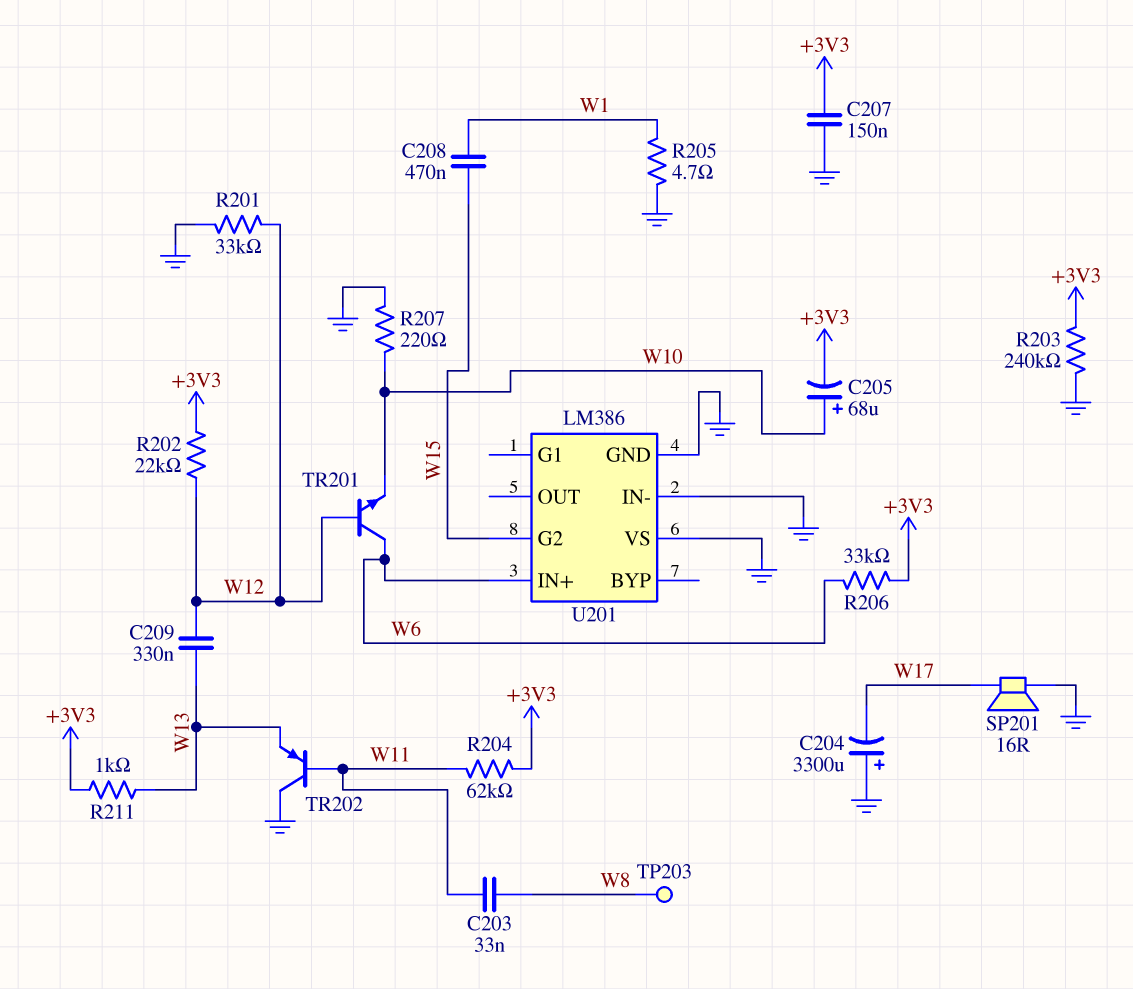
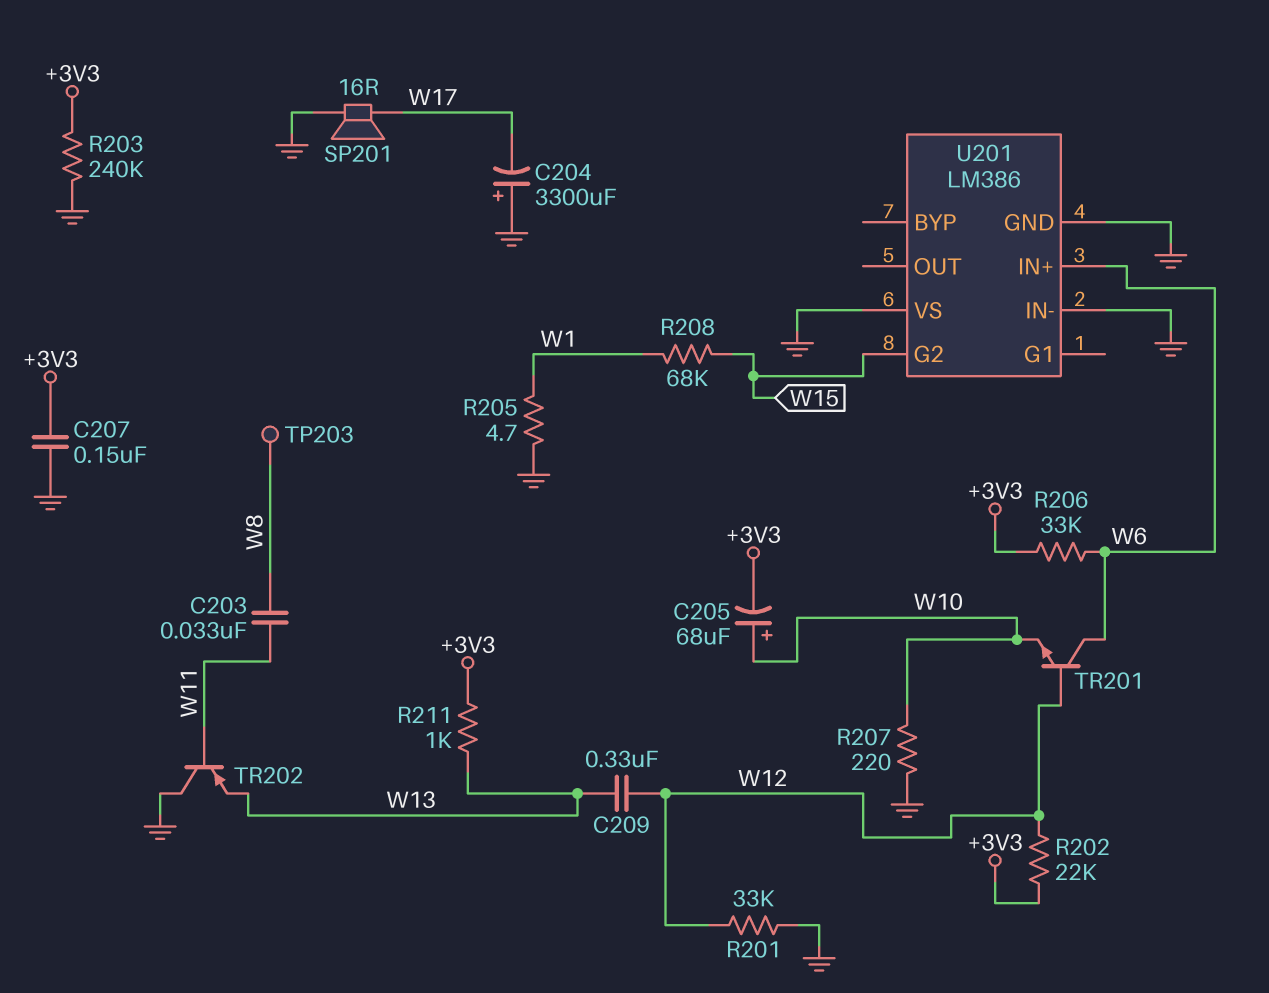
C208: 470nF (W1, W15) -> none
R204: 62k (+3V3, W11) -> none
R208: none -> 68k (W1, W15)

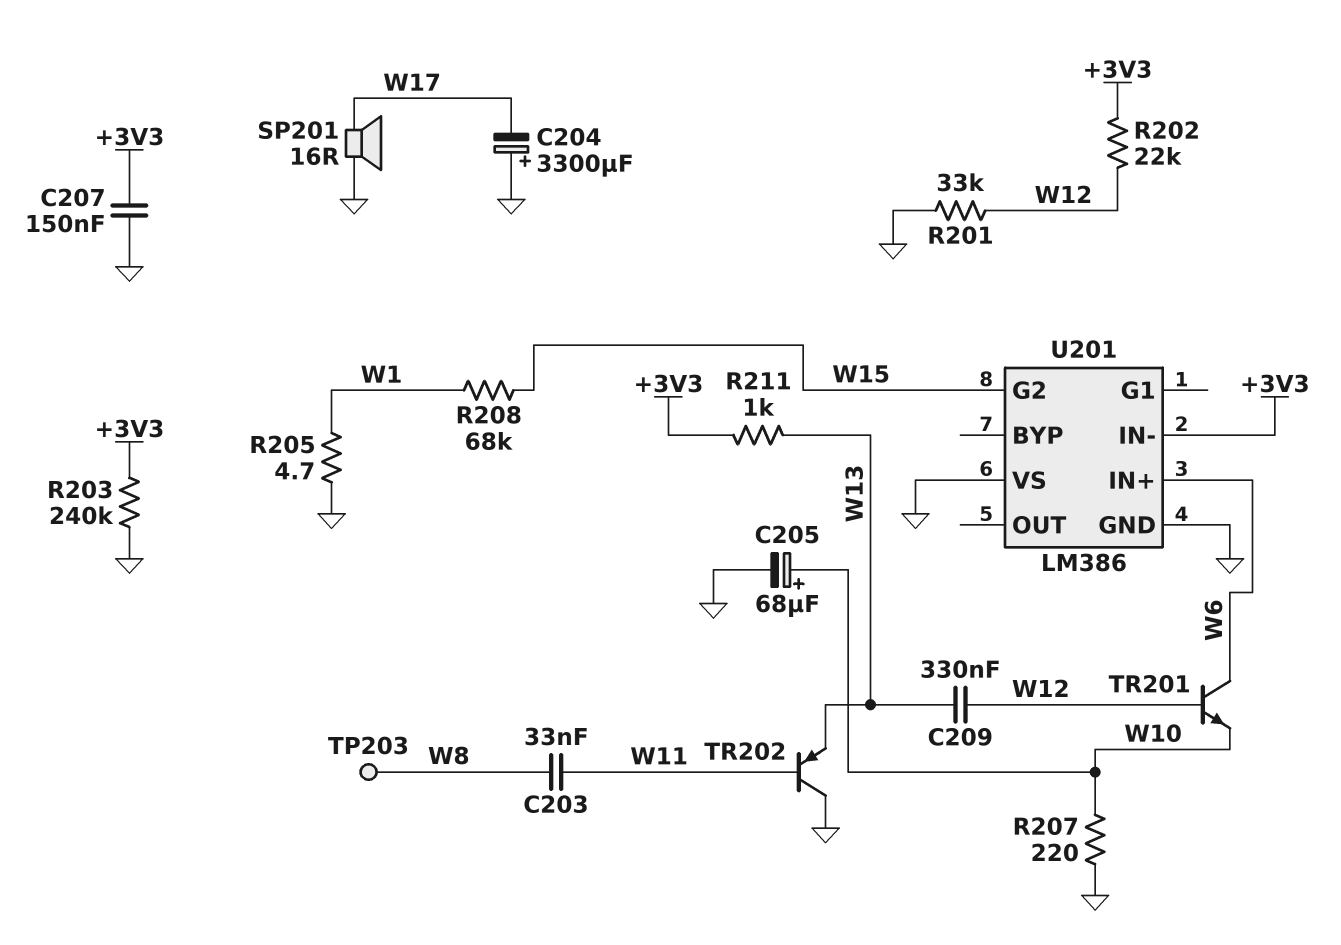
C205: 68uF (plus W10, minus +3V3) -> 68uF (plus W10, minus GND)
R206: 33k (+3V3, W6) -> none
U201 pin IN-: GND -> +3V3

